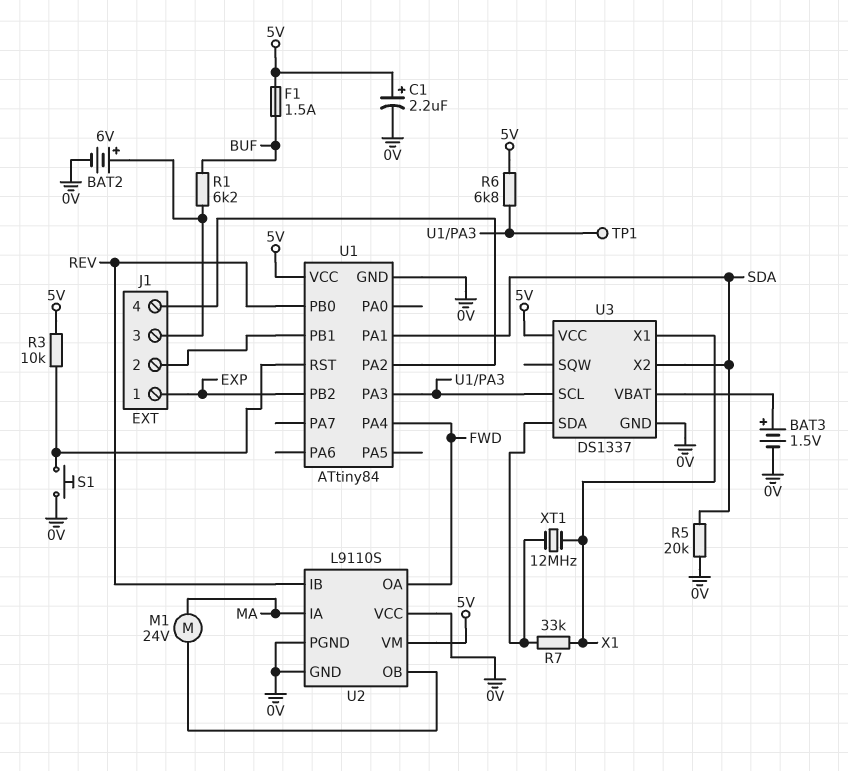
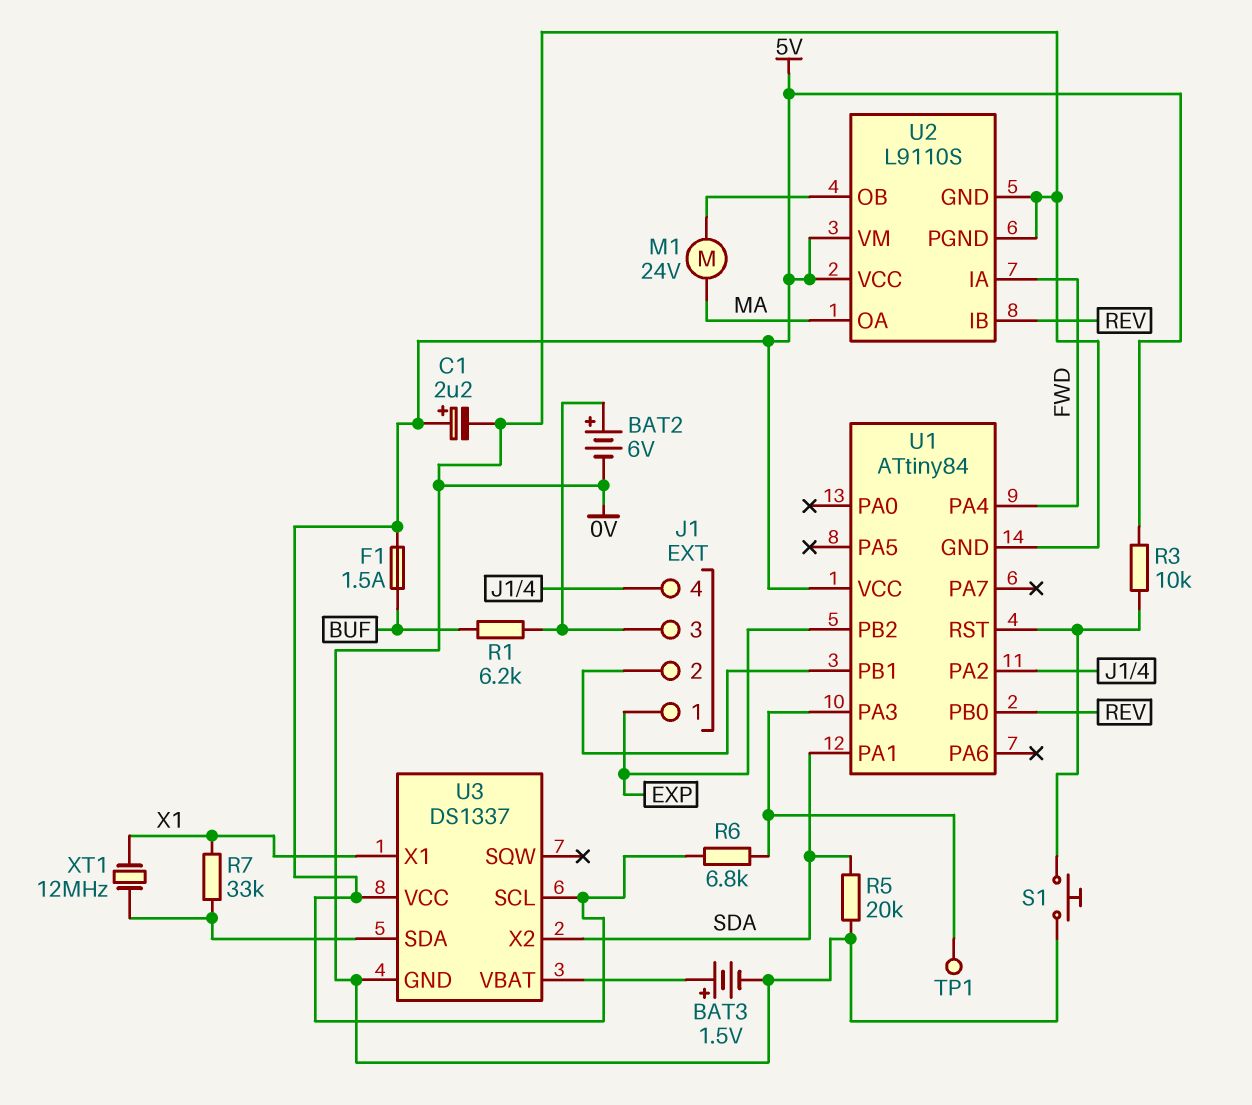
U2 pin IA: MA -> FWD
U2 pin OA: FWD -> MA
U2 pin VCC: 0V -> 5V
U3 pin SCL: U1/PA3 -> 5V

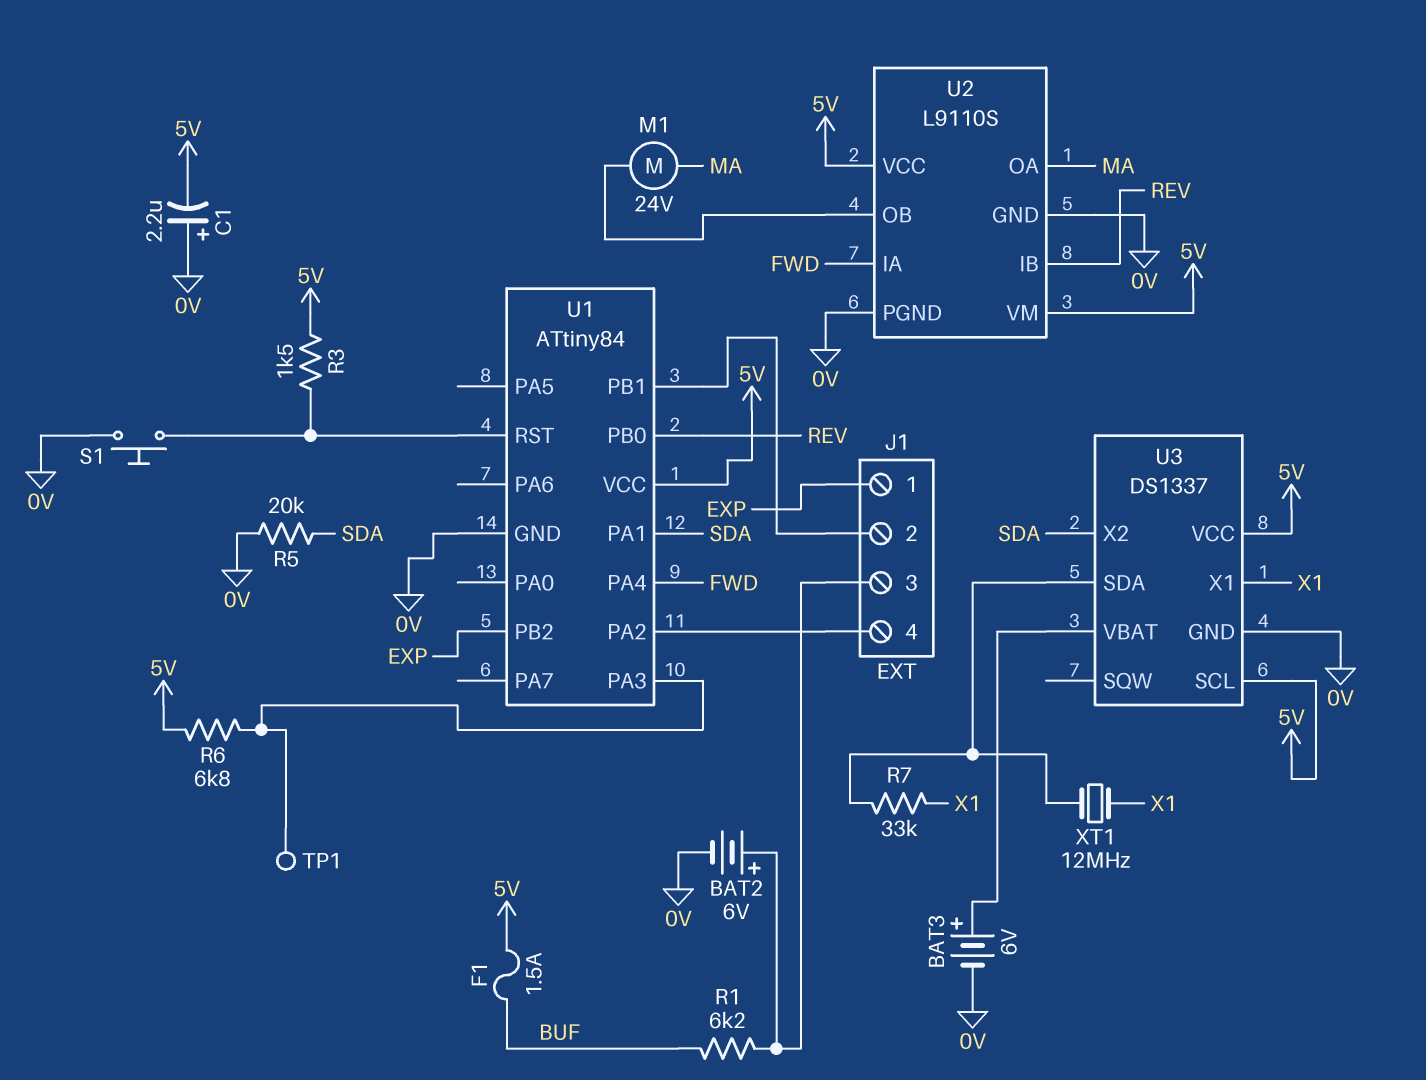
BAT3: 1.5V (plus U3/VBAT, minus 0V) -> 6V (plus U3/VBAT, minus 0V)
C1: 2.2uF (plus 5V, minus 0V) -> 2.2uF (plus 0V, minus 5V)
R3: 10k (5V, U1/RST) -> 1.5k (5V, U1/RST)

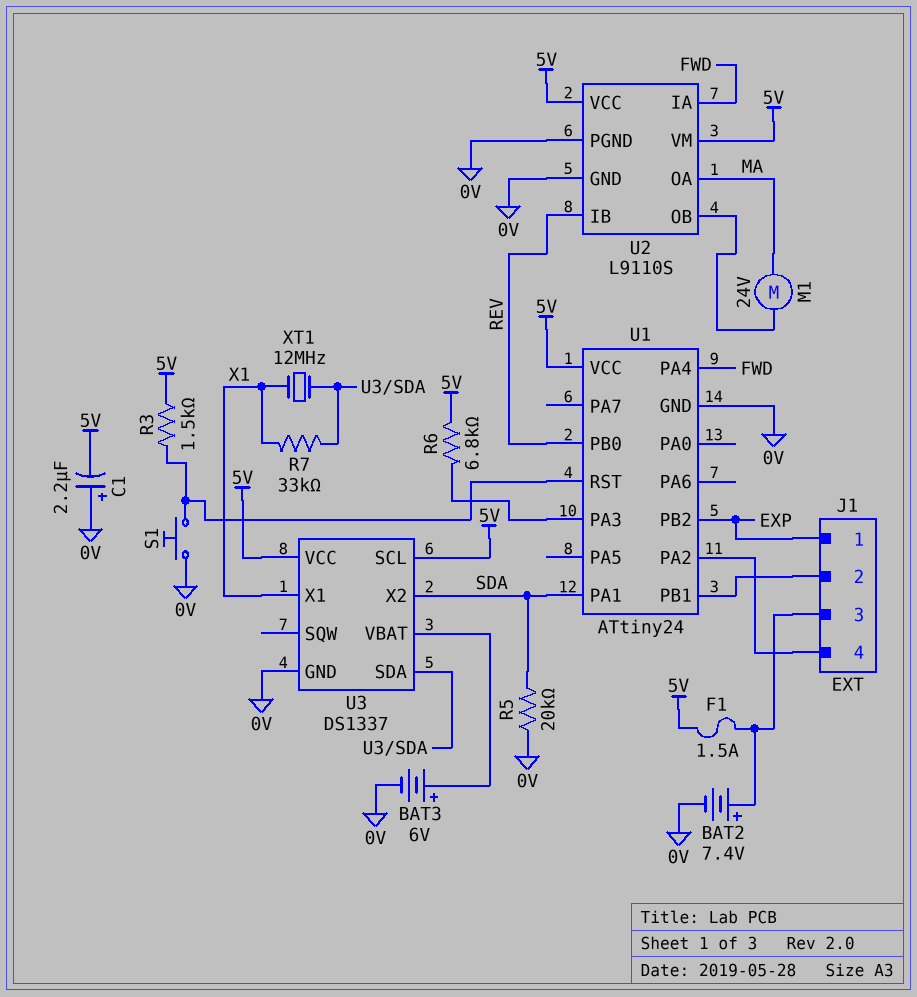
BAT2: 6V (plus J1/3, minus 0V) -> 7.4V (plus J1/3, minus 0V)
F1: 1.5A (5V, BUF) -> 1.5A (5V, J1/3)
R1: 6.2k (BUF, J1/3) -> none
TP1: test point (U1/PA3) -> none
U1: ATtiny84 -> ATtiny24

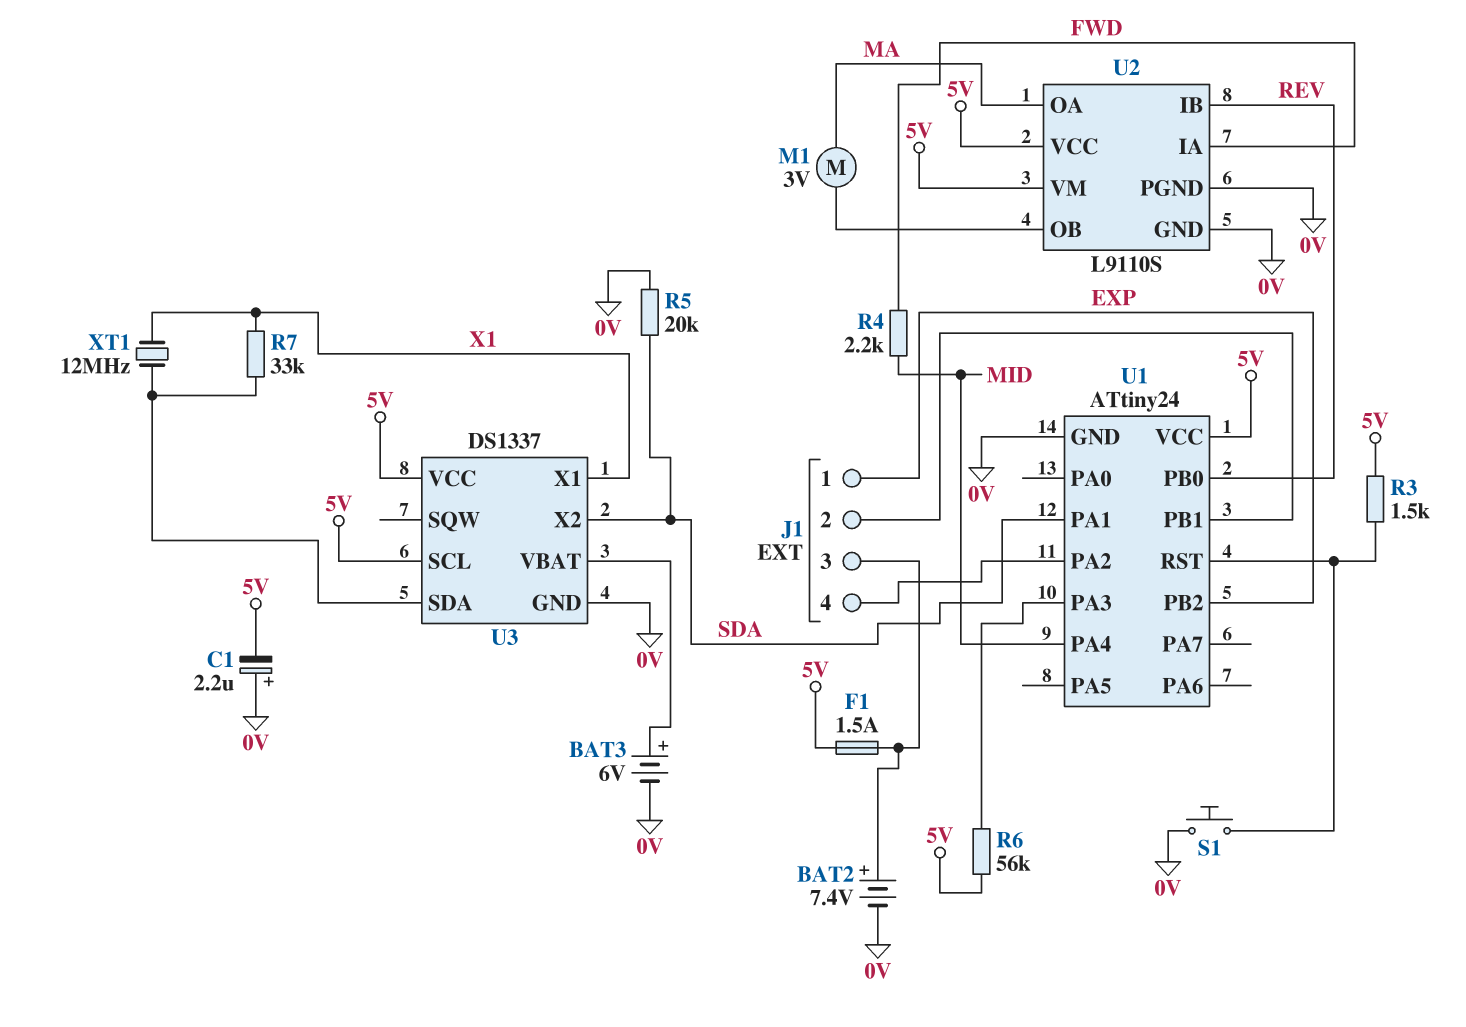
M1: motor 24V (MA, U2/OB) -> motor 3V (MA, U2/OB)
R4: none -> 2.2k (FWD, MID)
R6: 6.8k (5V, U1/PA3) -> 56k (5V, U1/PA3)
U1 pin PA4: FWD -> MID

